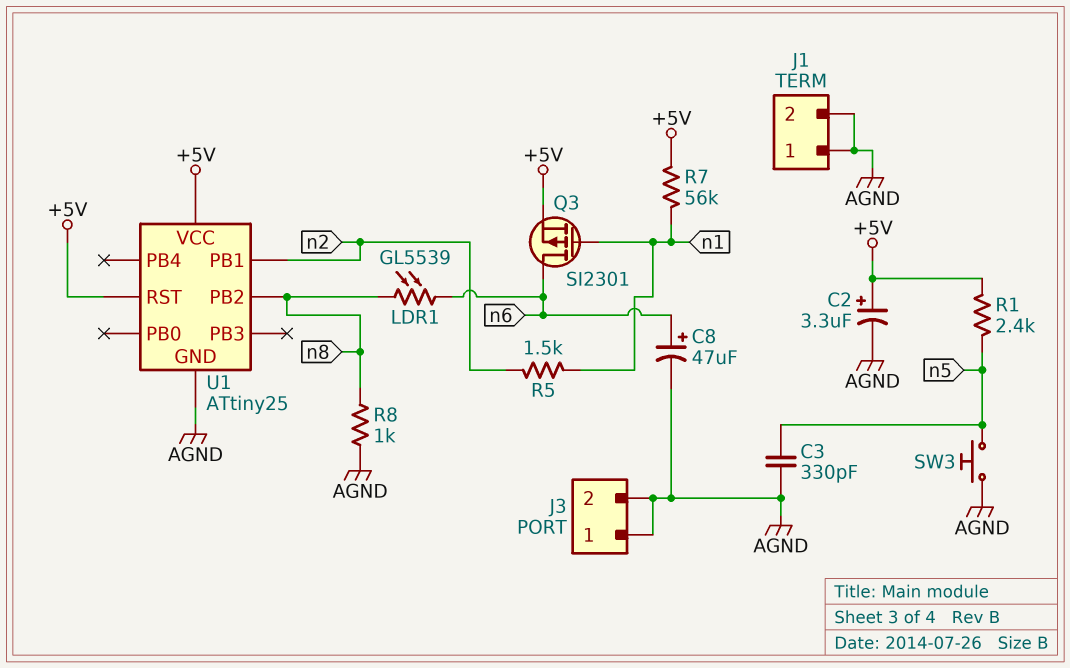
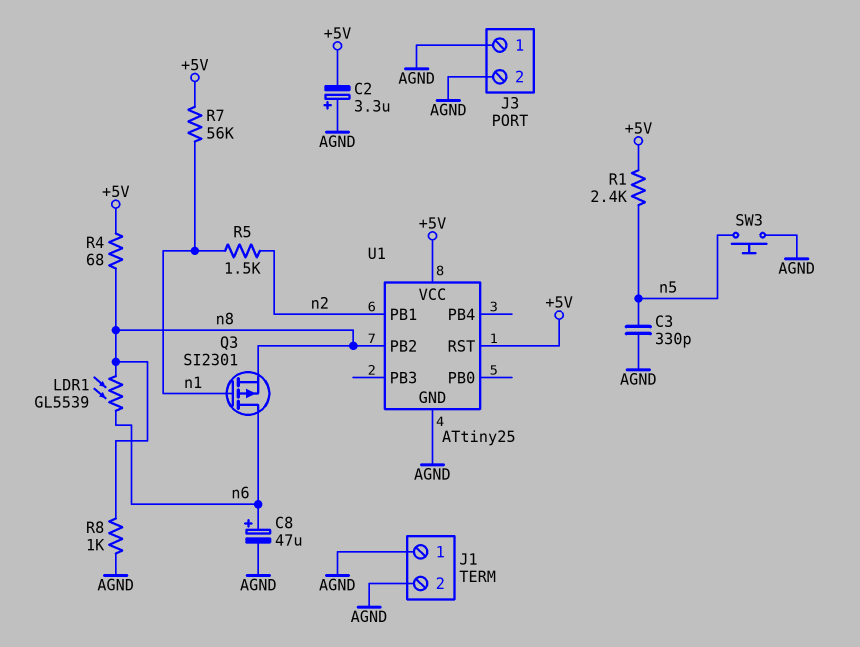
C2: 3.3uF (plus +5V, minus AGND) -> 3.3uF (plus AGND, minus +5V)
Q3: PMOS SI2301 (G n1, D n6, S +5V) -> PMOS SI2301 (G n1, D n6, S n8)
R4: none -> 68 (+5V, n8)

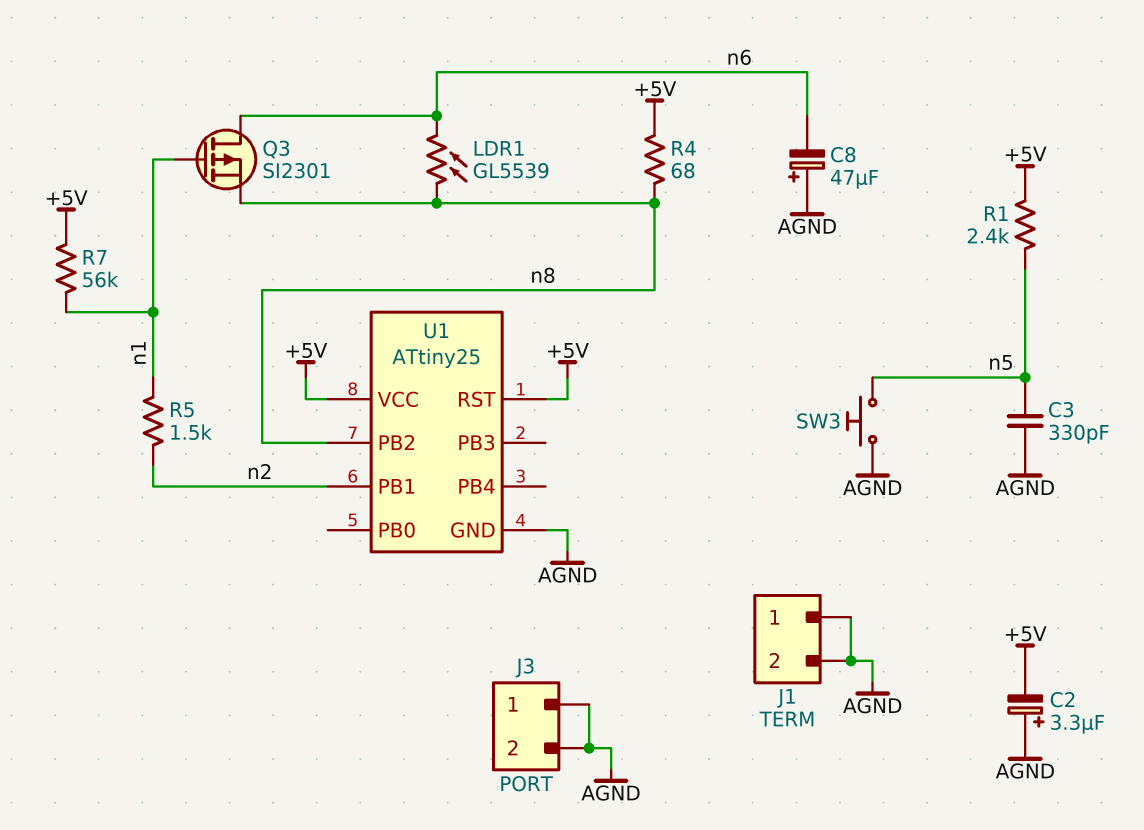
C8: 47uF (plus n6, minus AGND) -> 47uF (plus AGND, minus n6)
R8: 1k (AGND, n8) -> none

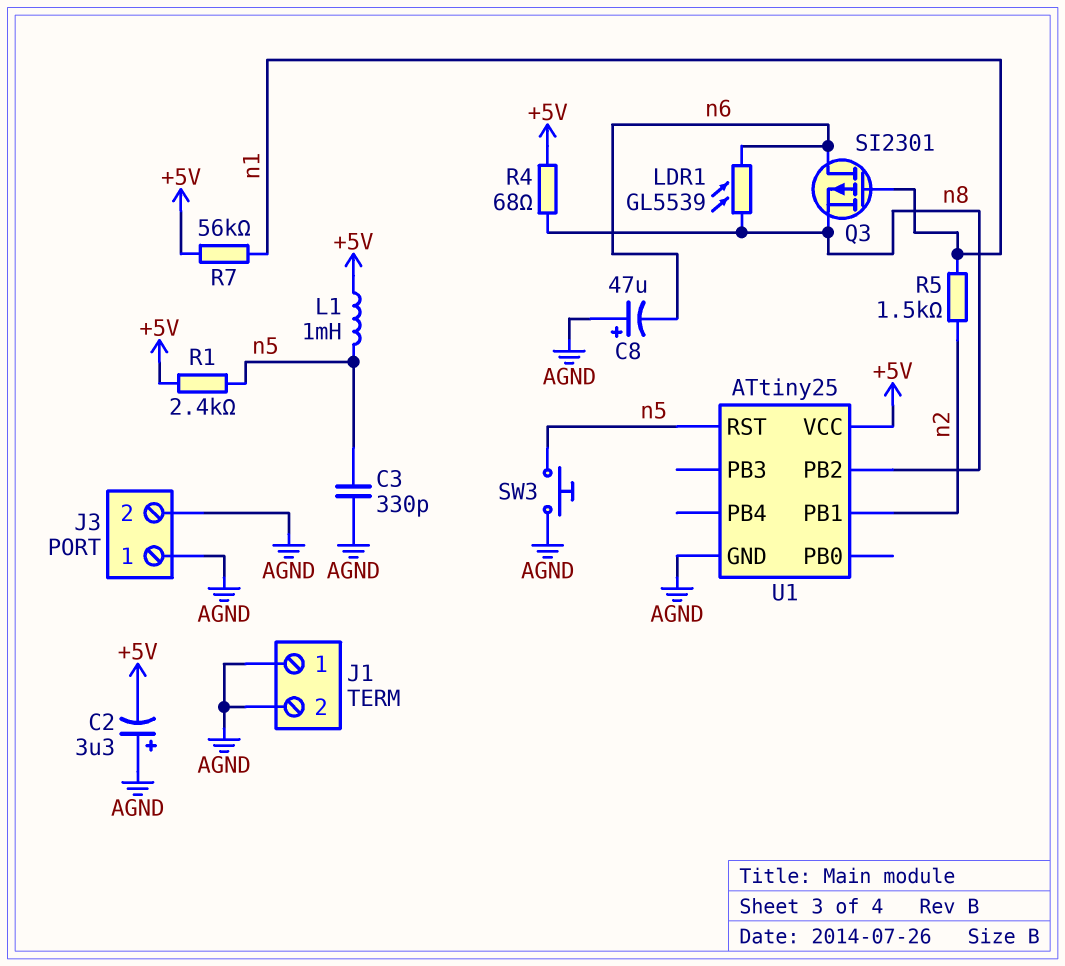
L1: none -> 1mH (+5V, n5)
U1 pin RST: +5V -> n5

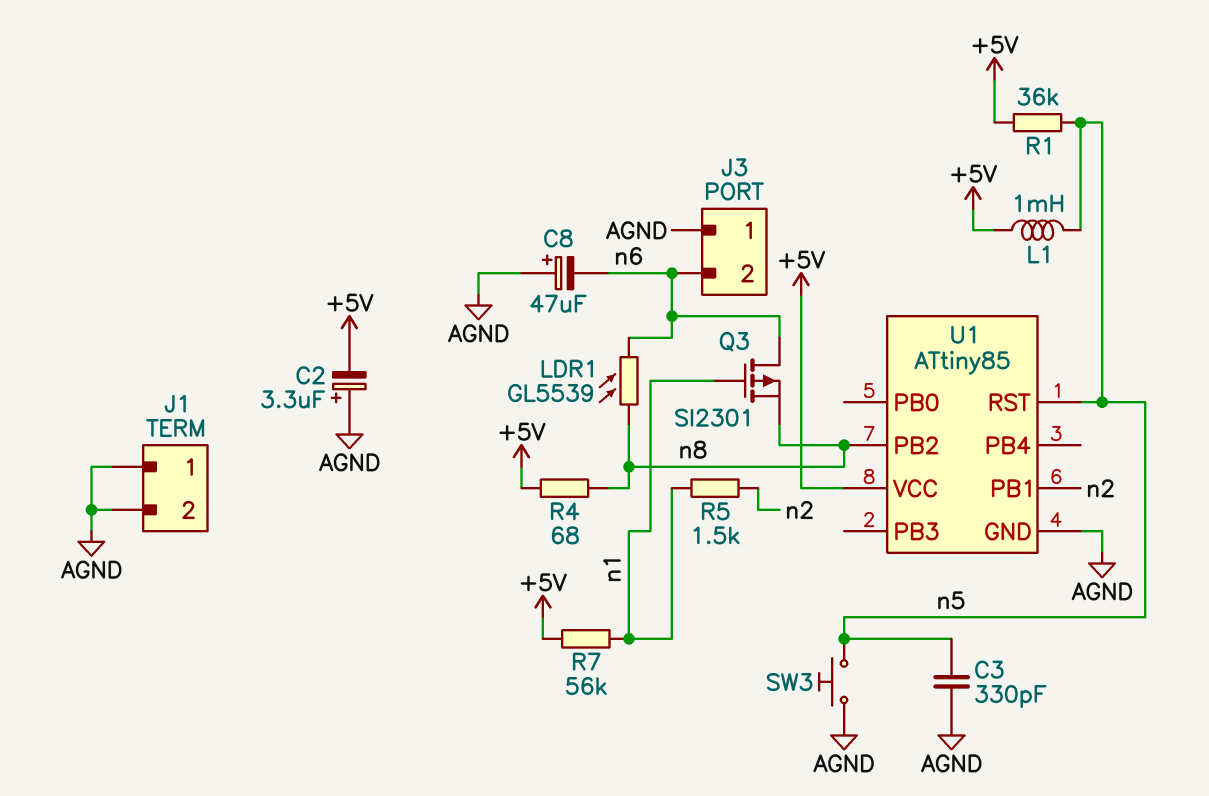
J3 pin 2: AGND -> n6
R1: 2.4k (+5V, n5) -> 36k (+5V, n5)
U1: ATtiny25 -> ATtiny85

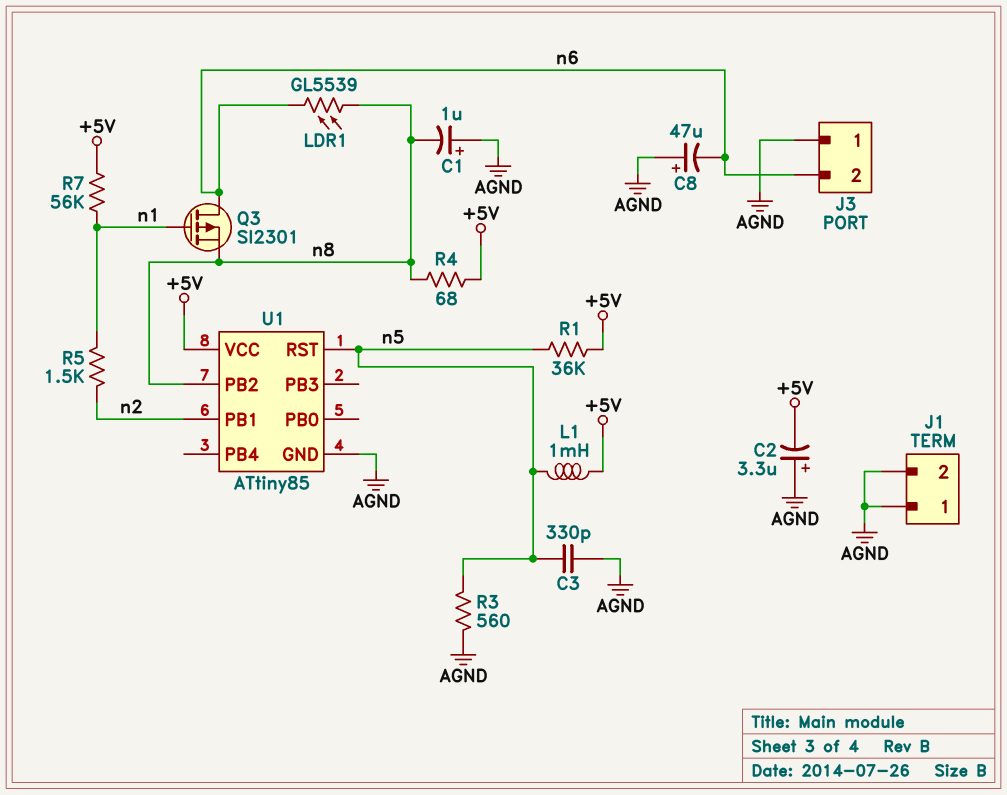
C1: none -> 1uF (plus AGND, minus n8)
R3: none -> 560 (AGND, n5)
SW3: button (AGND, n5) -> none

